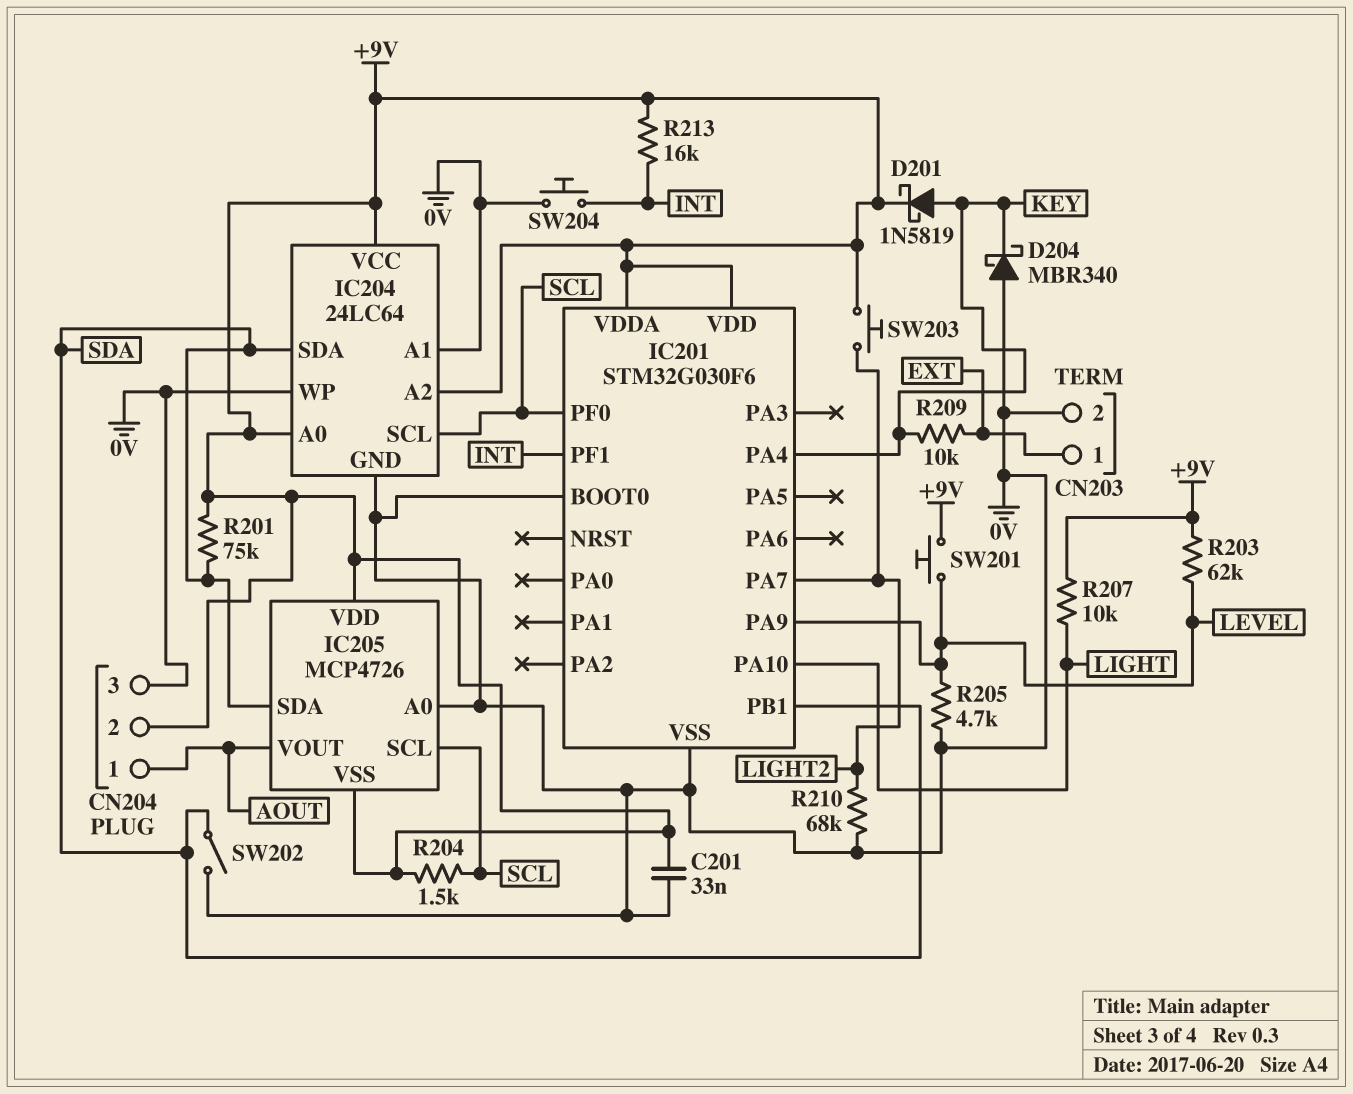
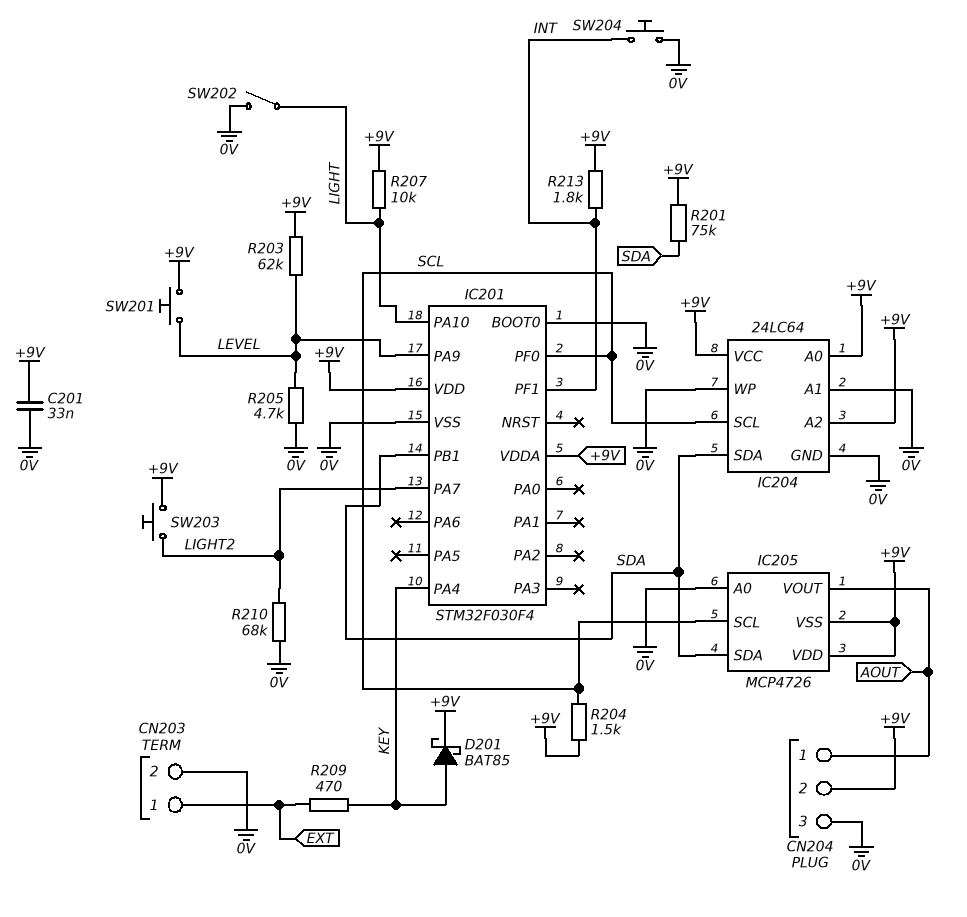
D201: schottky 1N5819 (A KEY, K +9V) -> schottky BAT85 (A KEY, K +9V)
D204: schottky MBR340 (A 0V, K KEY) -> none
IC201: STM32G030F6 -> STM32F030F4
R209: 10k (EXT, KEY) -> 470 (EXT, KEY)
R213: 16k (+9V, INT) -> 1.8k (+9V, INT)
SW202: switch (0V, SDA) -> switch (0V, LIGHT)

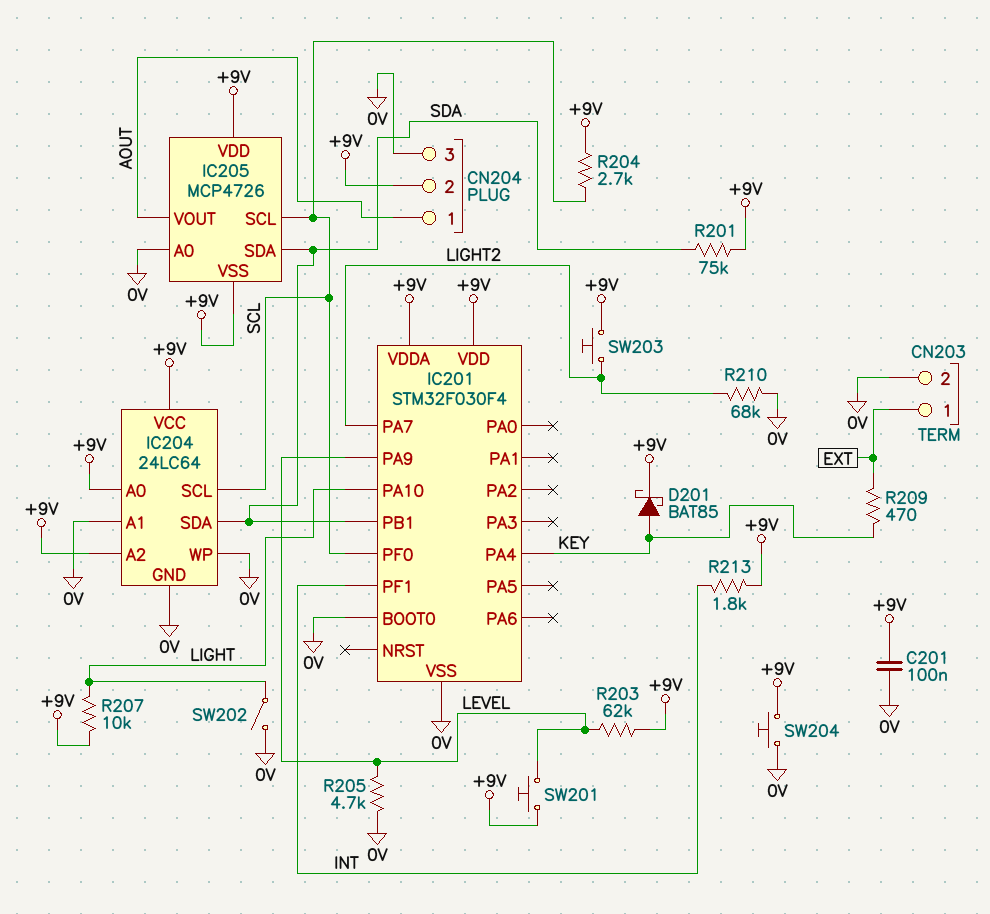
C201: 33nF (+9V, 0V) -> 100nF (+9V, 0V)
R204: 1.5k (+9V, SCL) -> 2.7k (+9V, SCL)
SW204: button (0V, INT) -> button (+9V, 0V)

